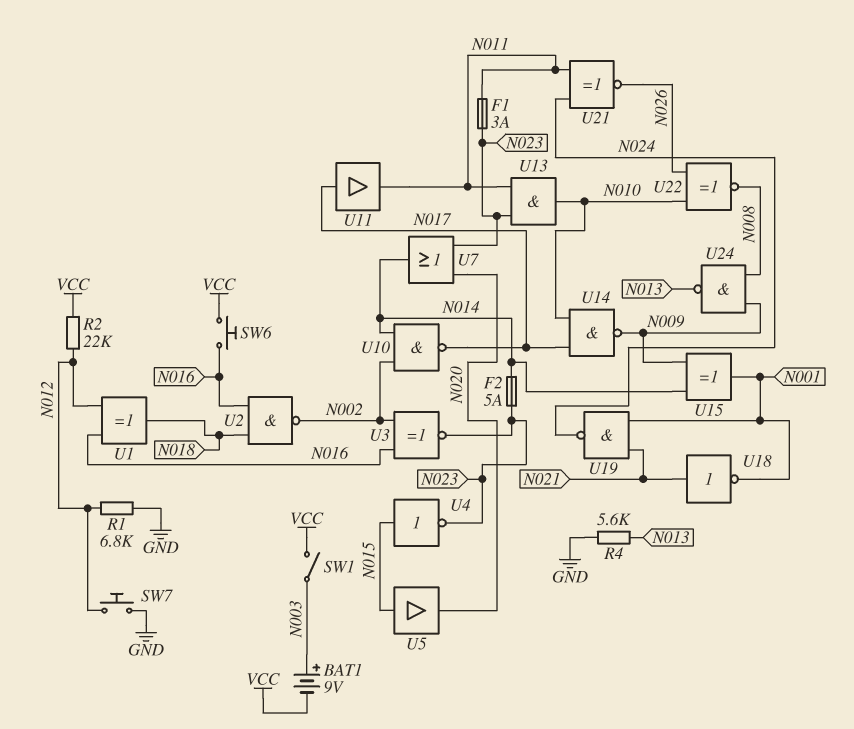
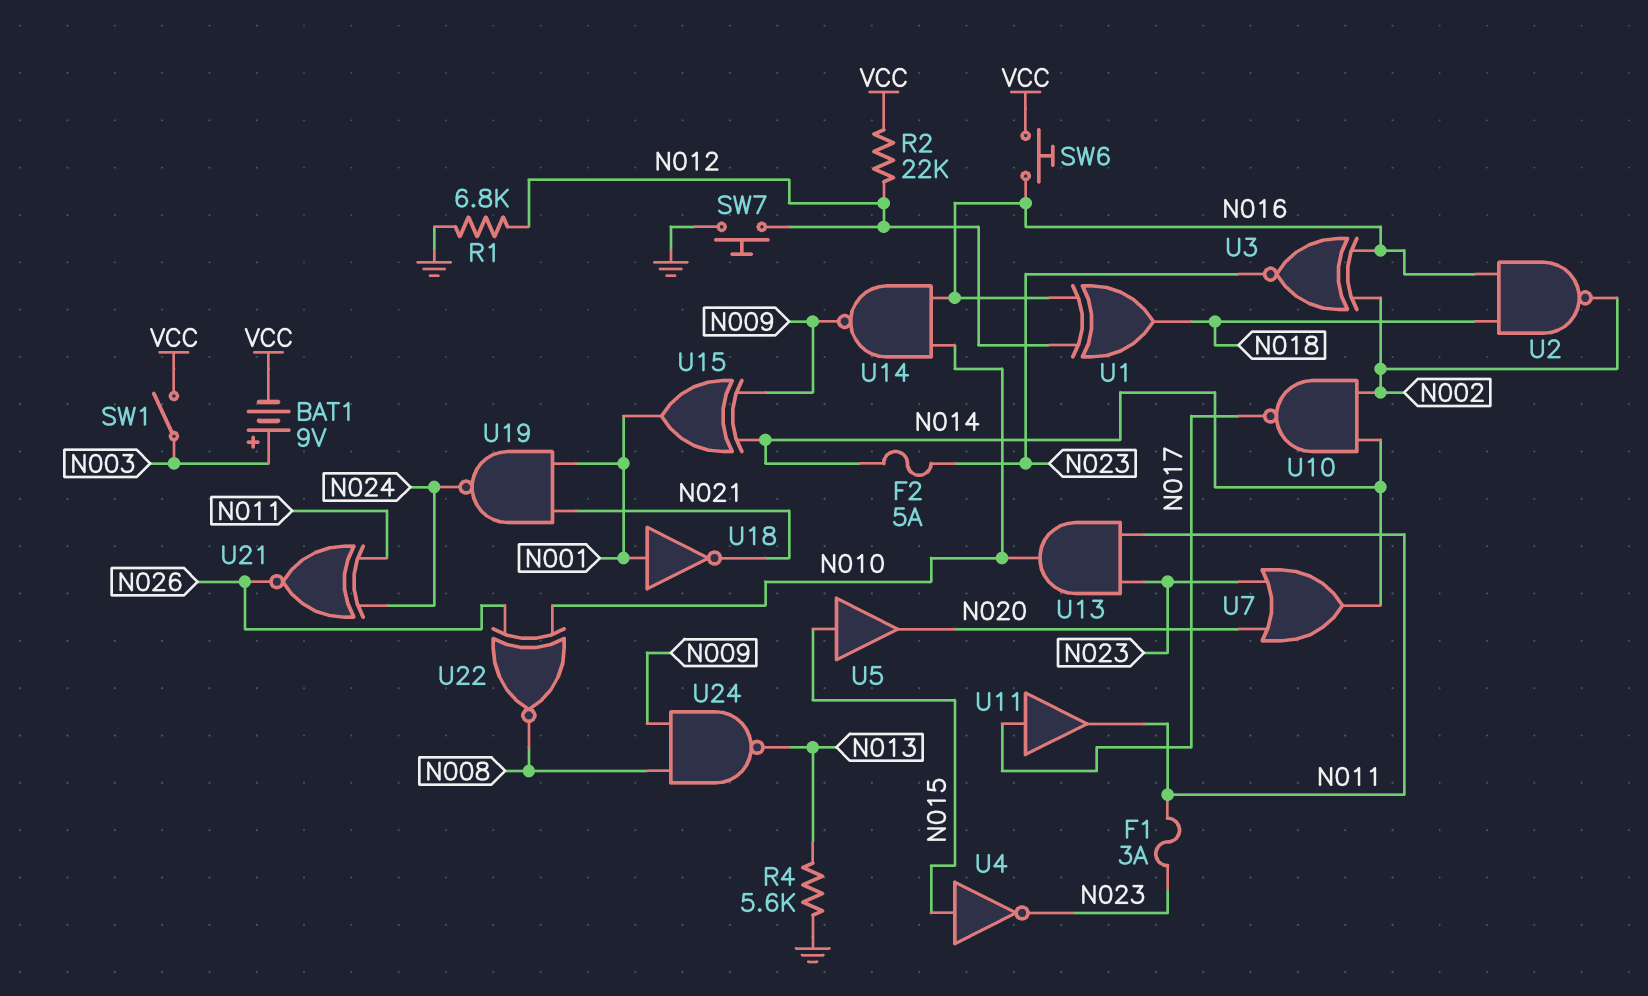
U14: NAND (in N010, in N017, out N009) -> NAND (in N010, in N016, out N009)
U18: NOT (in N021, out N001) -> NOT (in N001, out N021)

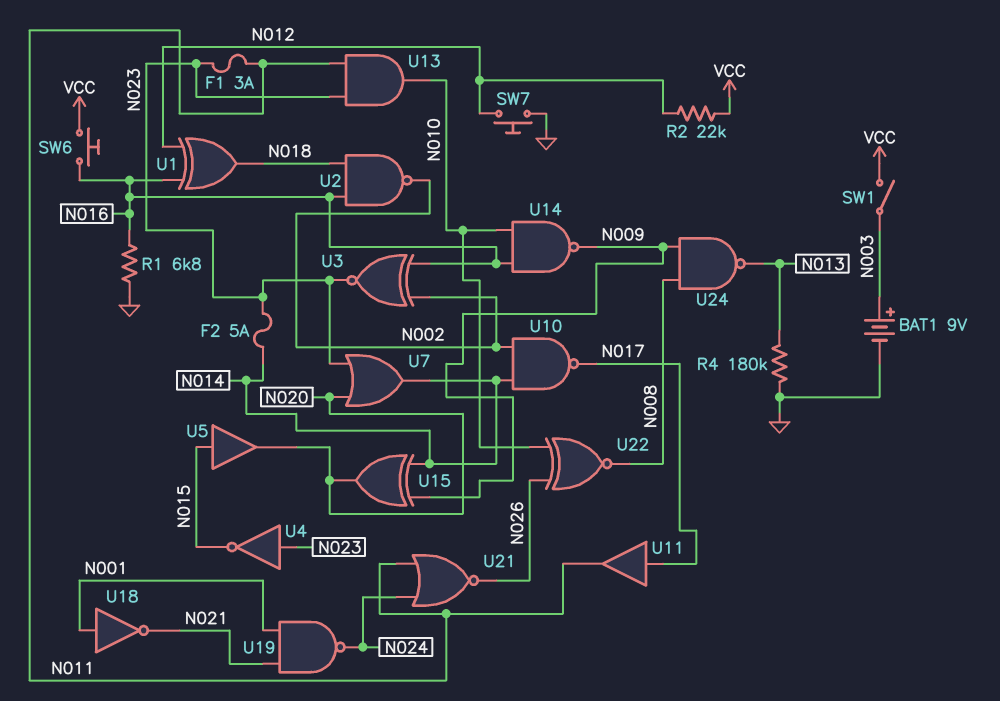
BAT1: 9V (plus N003, minus VCC) -> 9V (plus N003, minus GND)
R1: 6.8k (GND, N012) -> 6.8k (GND, N016)
R4: 5.6k (GND, N013) -> 180k (GND, N013)
U4: NOT (in N015, out N023) -> NOT (in N023, out N015)
U15: XOR (in N009, in N014, out N001) -> XOR (in N009, in N014, out N020)
U21: XNOR (in N011, in N024, out N026) -> NOR (in N011, in N024, out N026)

